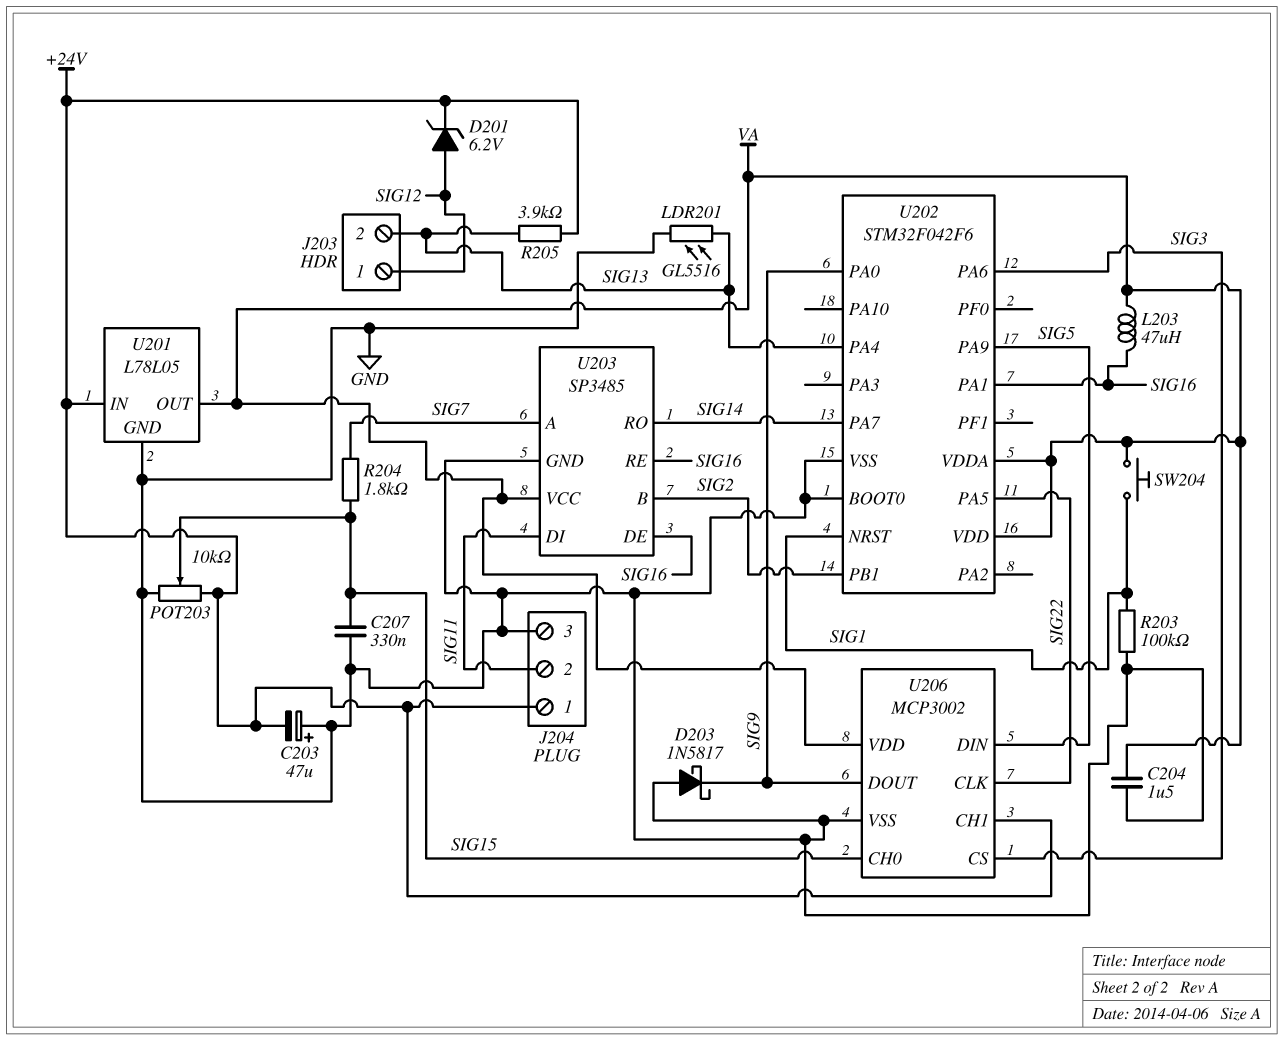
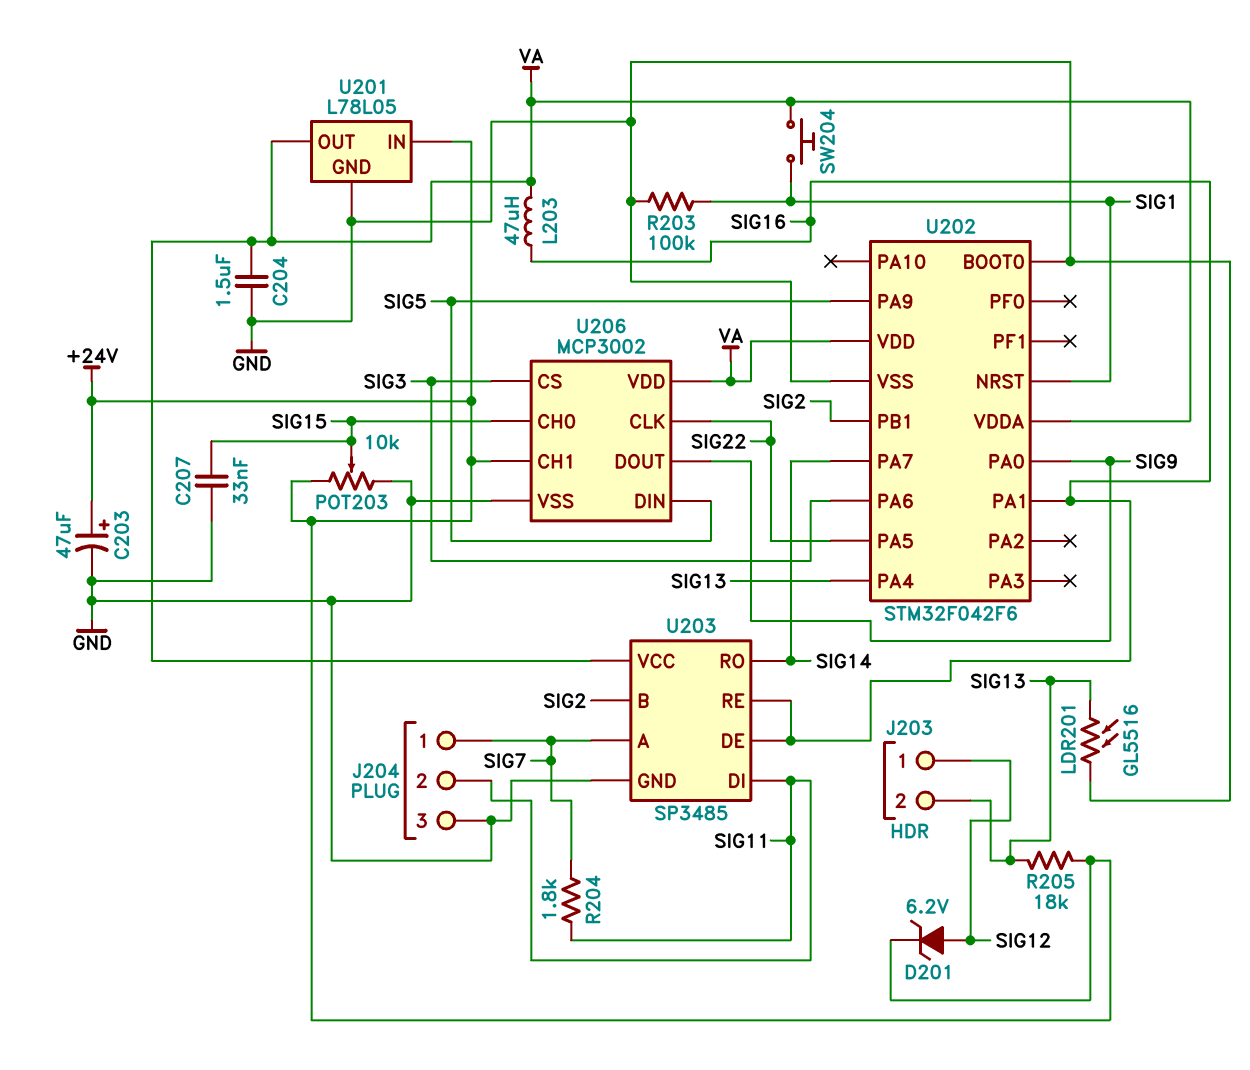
C203: 47uF (plus GND, minus +24V) -> 47uF (plus +24V, minus GND)
C207: 330nF (GND, SIG15) -> 33nF (GND, SIG15)
D203: schottky 1N5817 (A GND, K SIG9) -> none
J204 pin 1: +24V -> SIG7
R204: 1.8k (SIG7, SIG15) -> 1.8k (SIG7, SIG11)
R205: 3.9k (+24V, SIG13) -> 18k (+24V, SIG13)

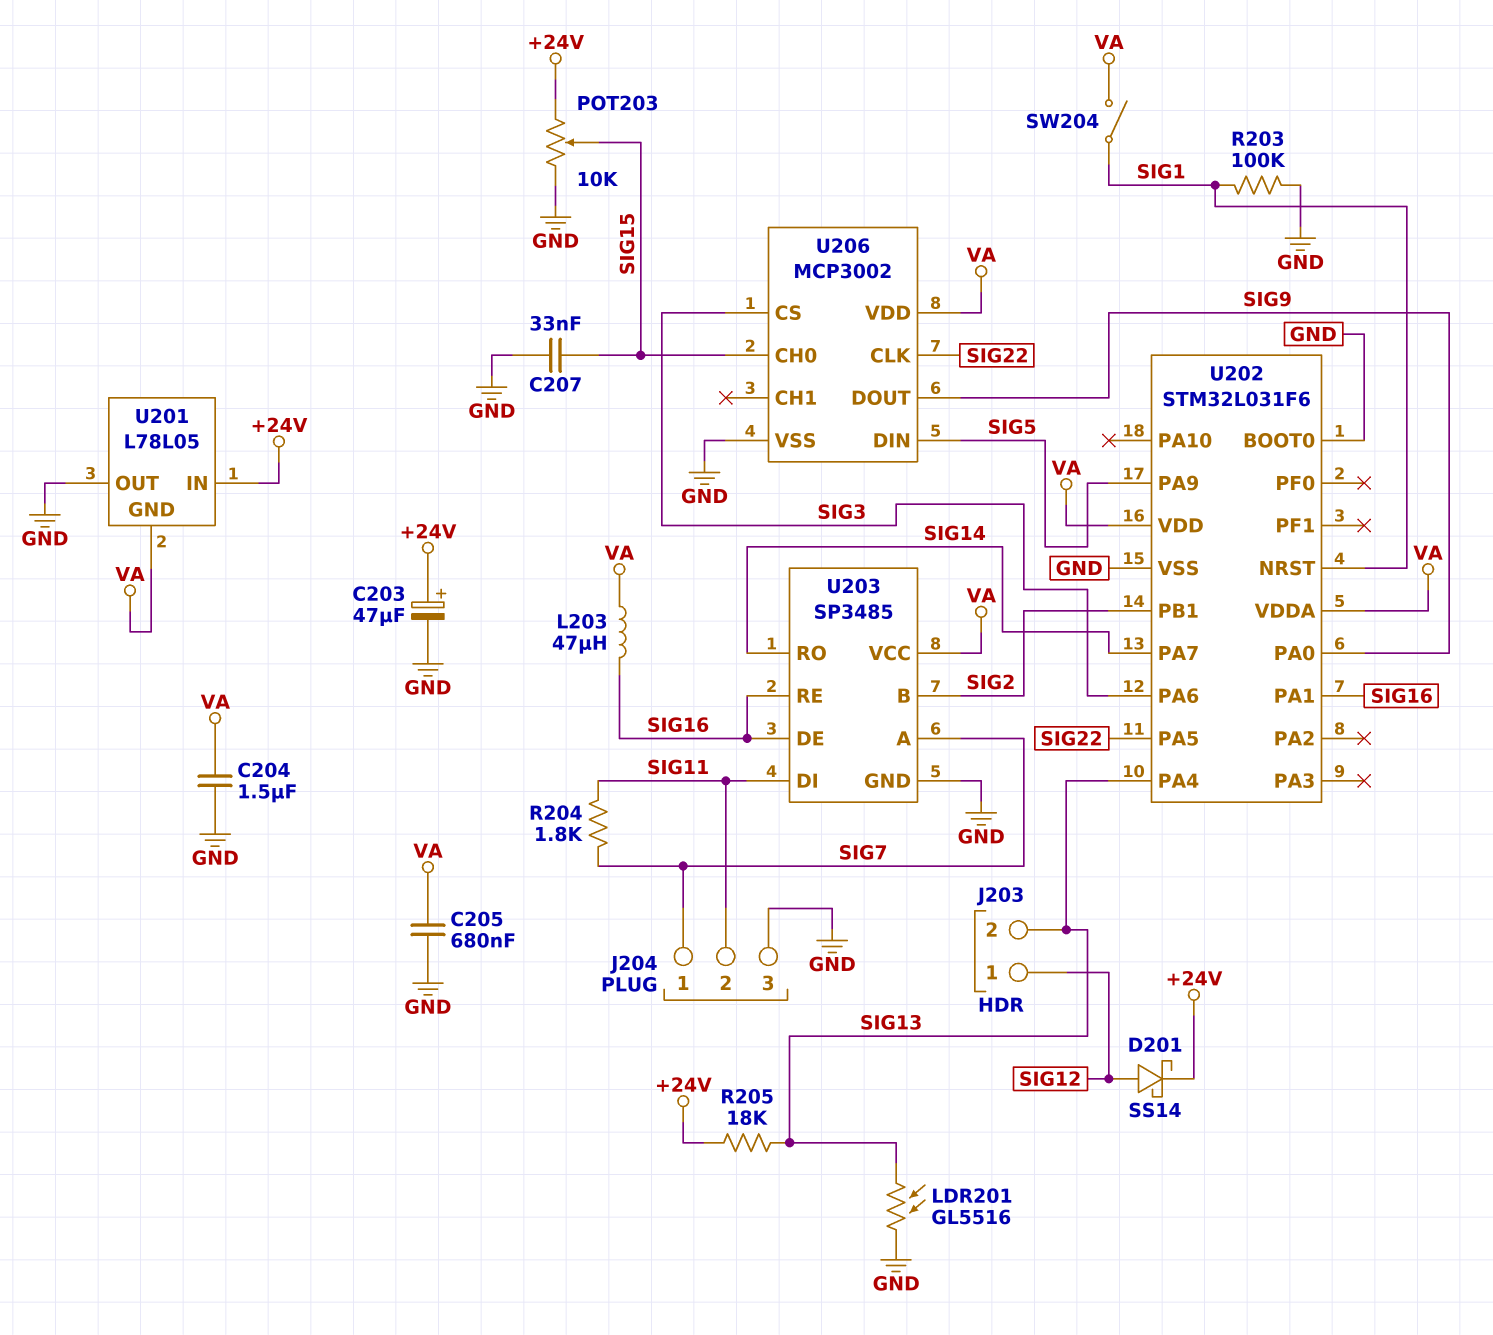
C205: none -> 680nF (GND, VA)
D201: zener 6.2V (A SIG12, K +24V) -> schottky SS14 (A SIG12, K +24V)
SW204: button (SIG1, VA) -> switch (SIG1, VA)
U201 pin GND: GND -> VA
U201 pin OUT: VA -> GND
U202: STM32F042F6 -> STM32L031F6
U206 pin CH1: +24V -> none

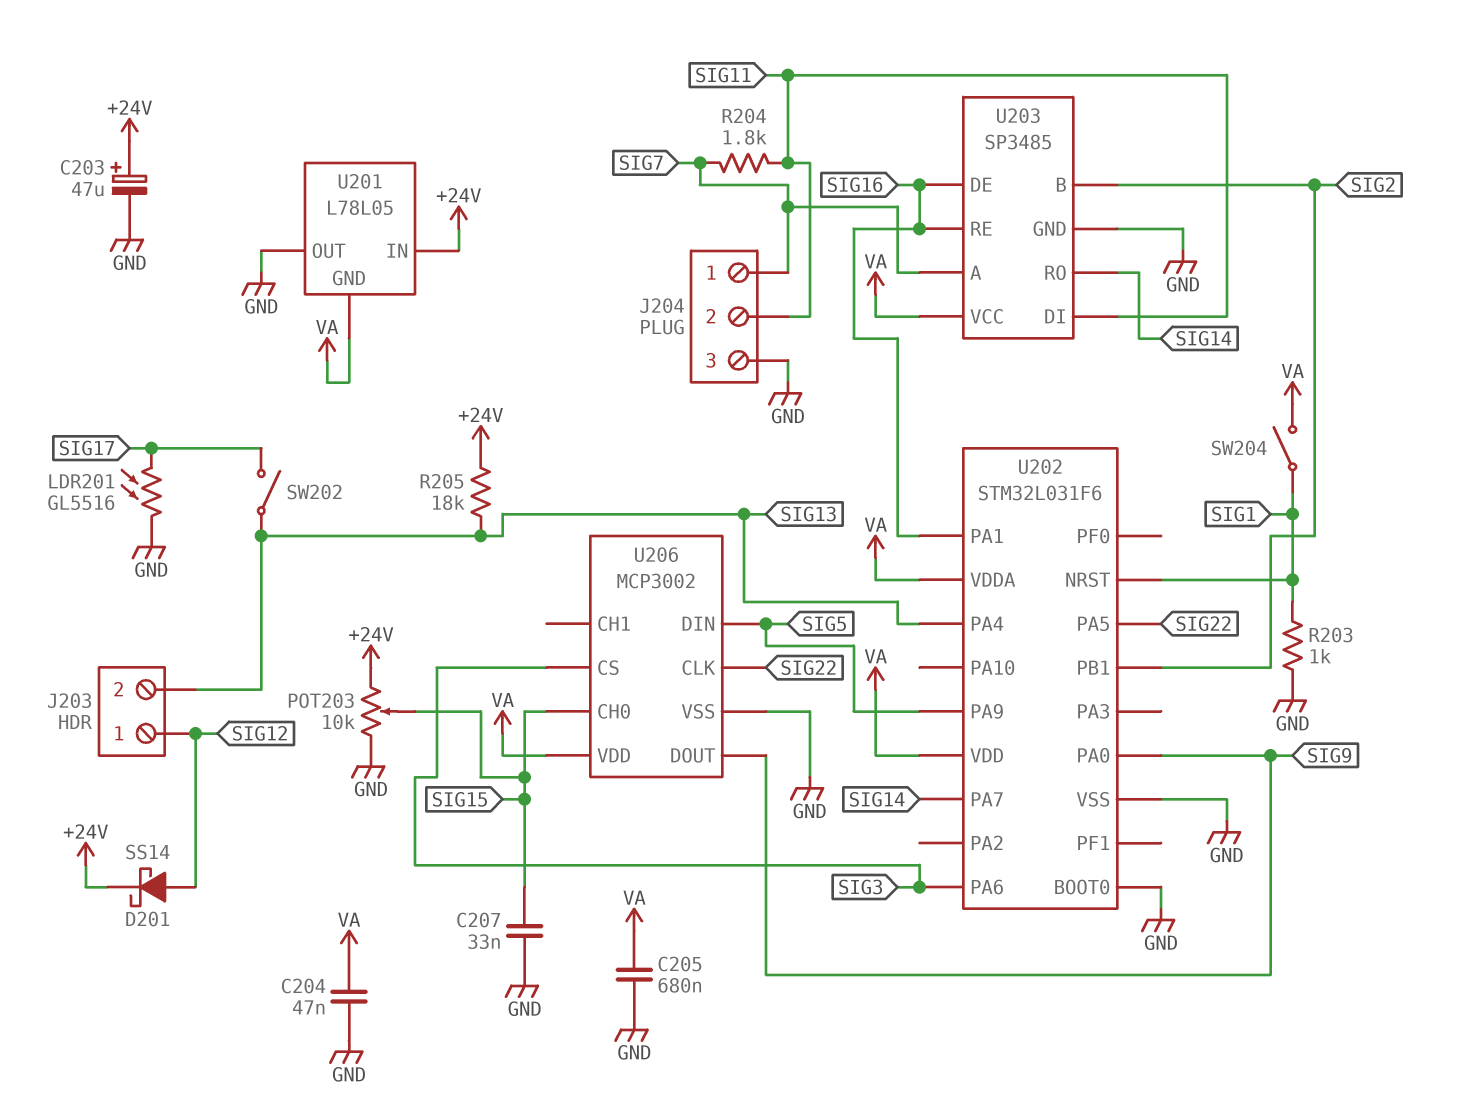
C204: 1.5uF (GND, VA) -> 47nF (GND, VA)
L203: 47uH (SIG16, VA) -> none
LDR201: GL5516 (GND, SIG13) -> GL5516 (GND, SIG17)
R203: 100k (GND, SIG1) -> 1k (GND, SIG1)
SW202: none -> switch (SIG13, SIG17)

